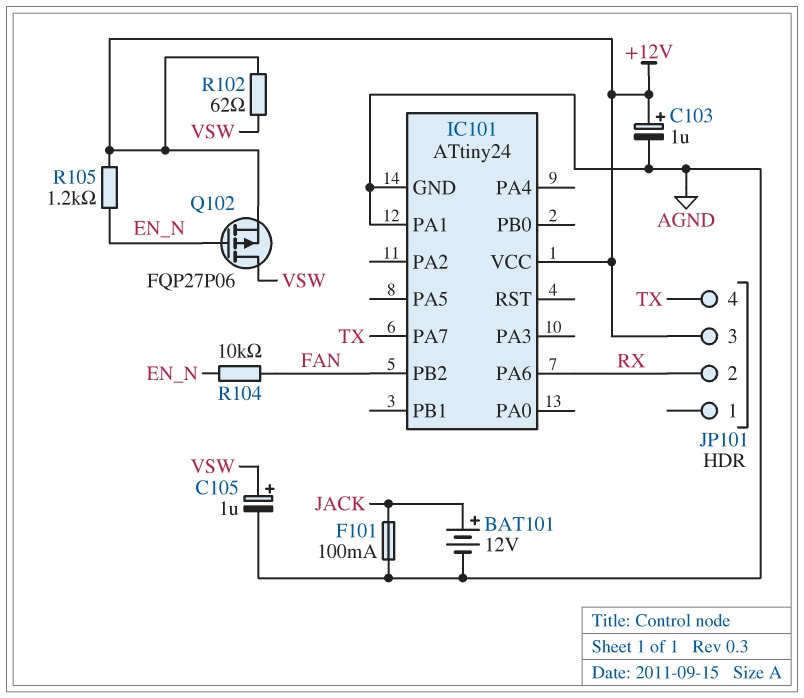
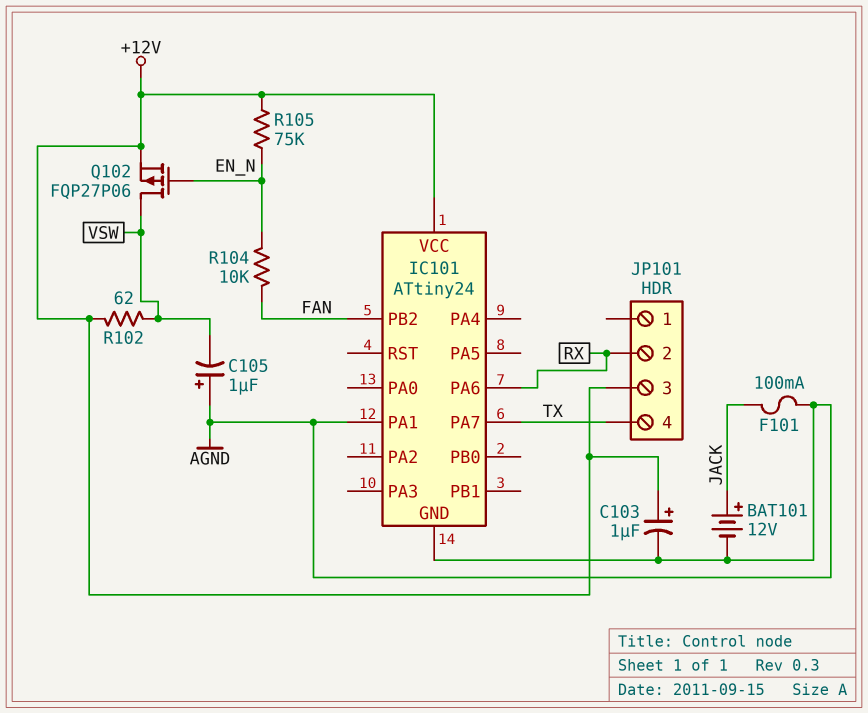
C105: 1uF (plus VSW, minus AGND) -> 1uF (plus AGND, minus VSW)
R105: 1.2k (+12V, EN_N) -> 75k (+12V, EN_N)

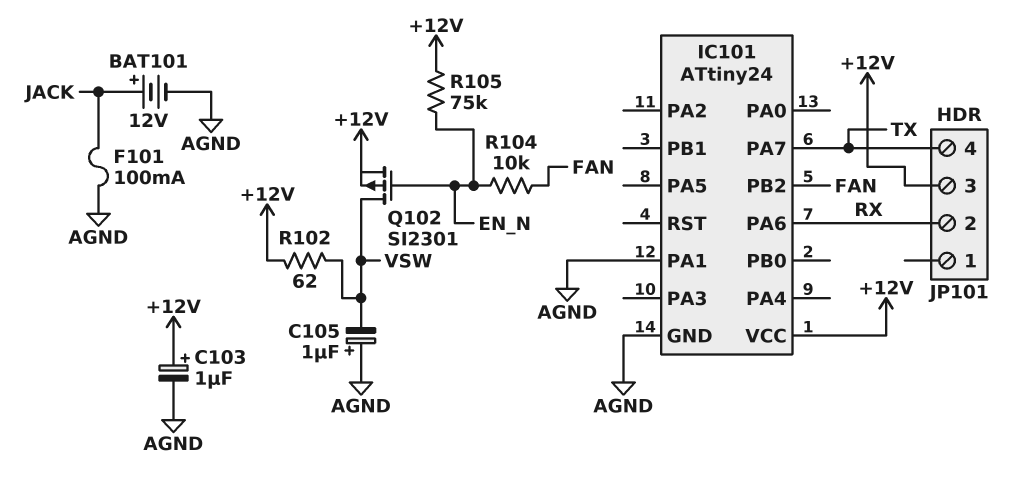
Q102: PMOS FQP27P06 (G EN_N, D VSW, S +12V) -> PMOS SI2301 (G EN_N, D VSW, S +12V)

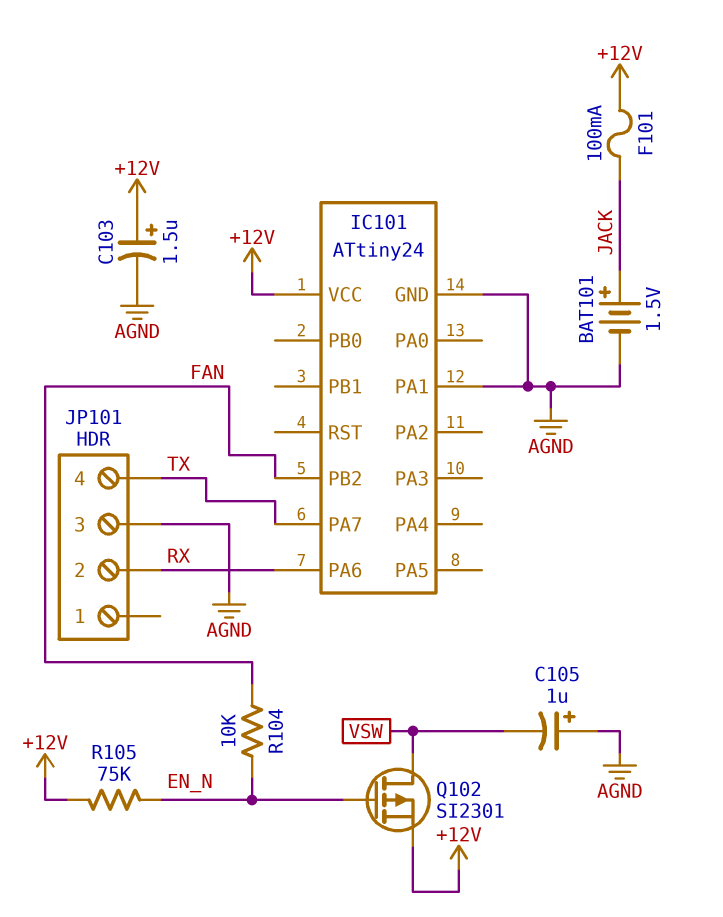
BAT101: 12V (plus JACK, minus AGND) -> 1.5V (plus JACK, minus AGND)
C103: 1uF (plus +12V, minus AGND) -> 1.5uF (plus +12V, minus AGND)
F101: 100mA (AGND, JACK) -> 100mA (+12V, JACK)
JP101 pin 3: +12V -> AGND
R102: 62 (+12V, VSW) -> none

